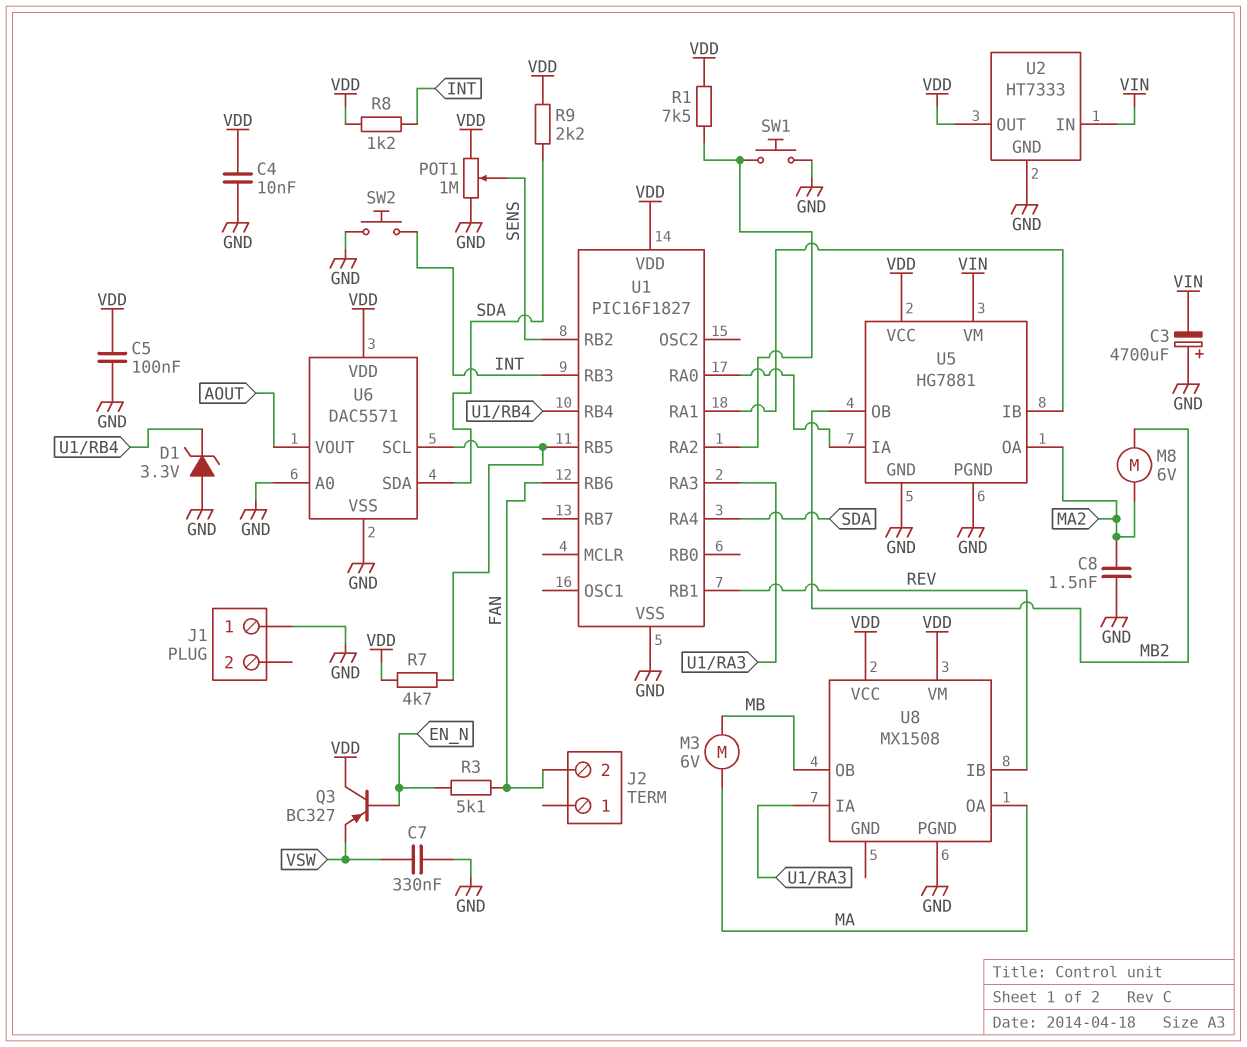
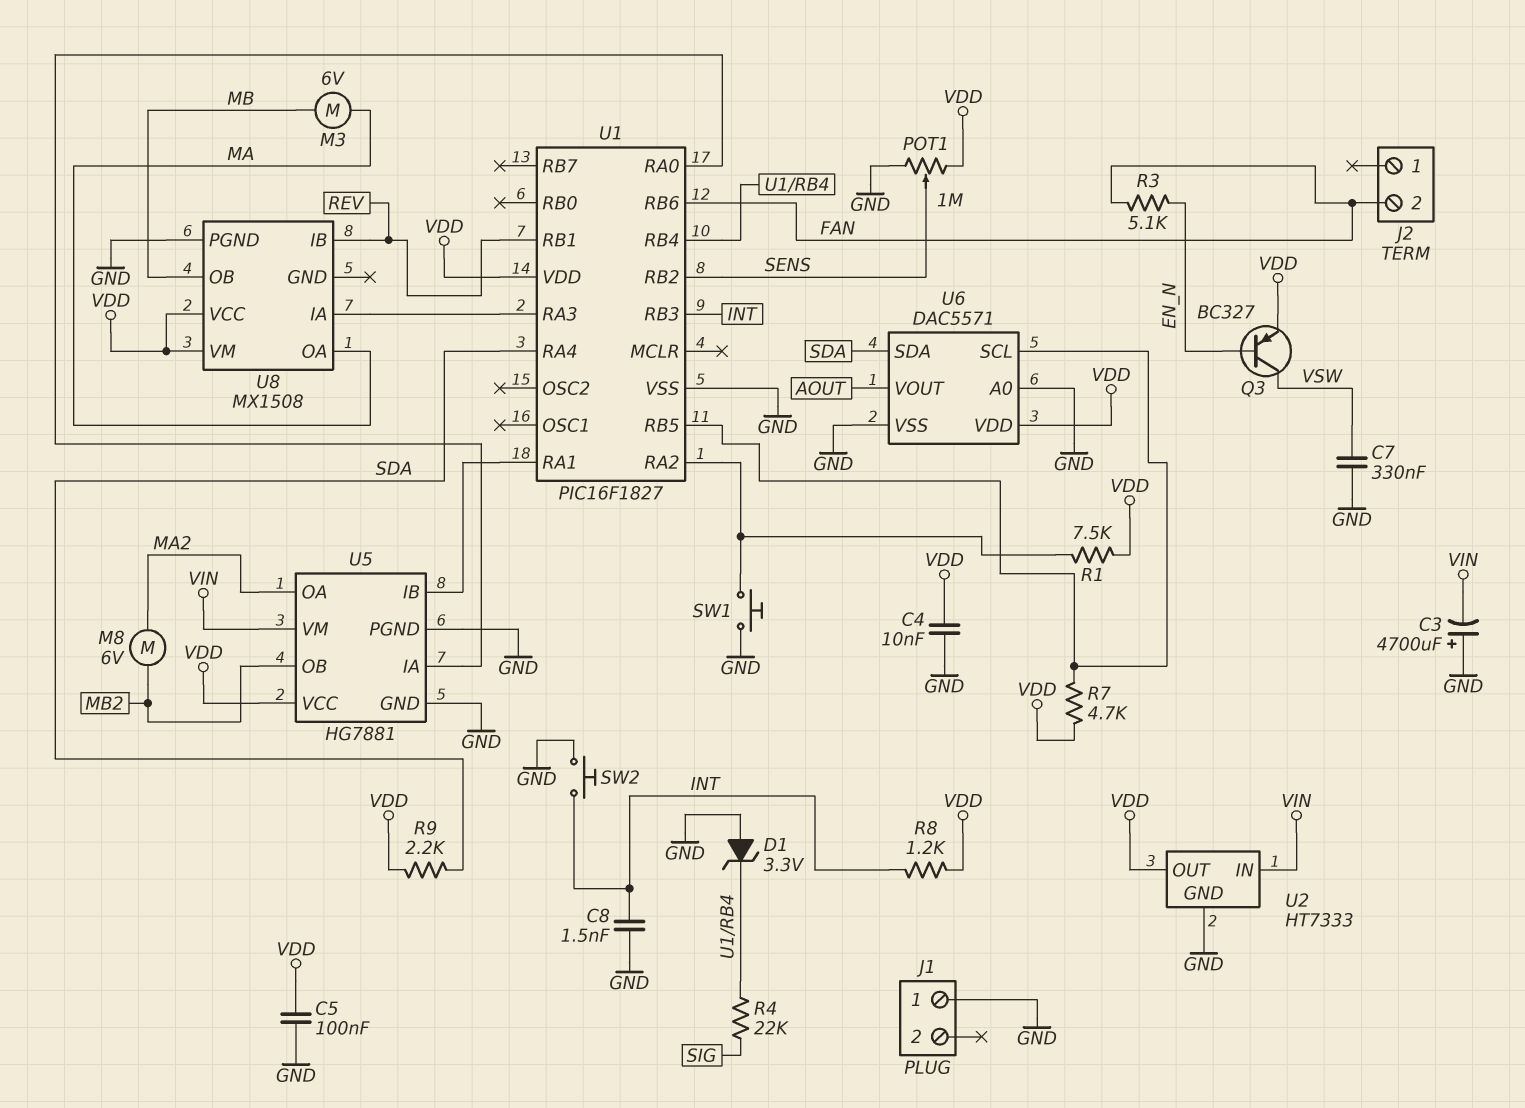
C8: 1.5nF (GND, MA2) -> 1.5nF (GND, INT)
Q3: PNP BC327 (B EN_N, C VDD, E VSW) -> PNP BC327 (B EN_N, C VSW, E VDD)
R4: none -> 22k (SIG, U1/RB4)

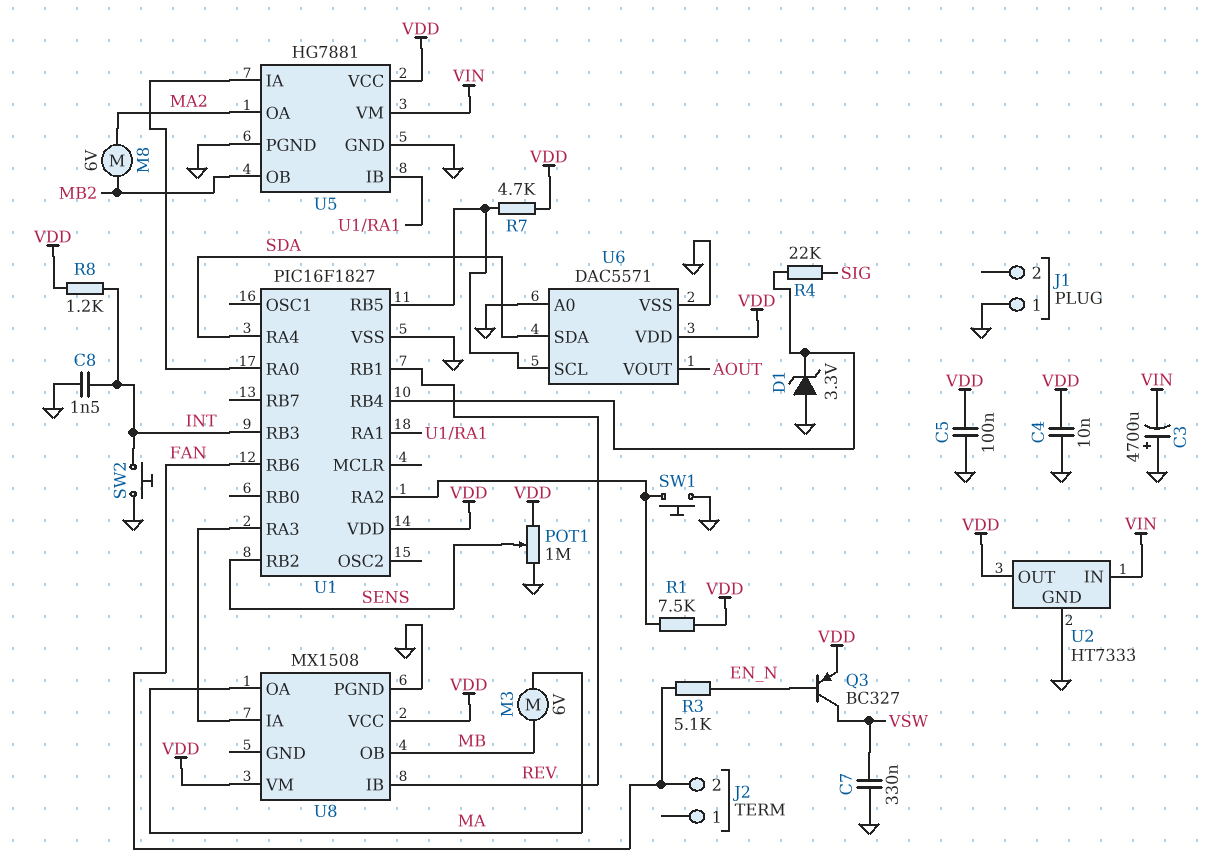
R9: 2.2k (SDA, VDD) -> none

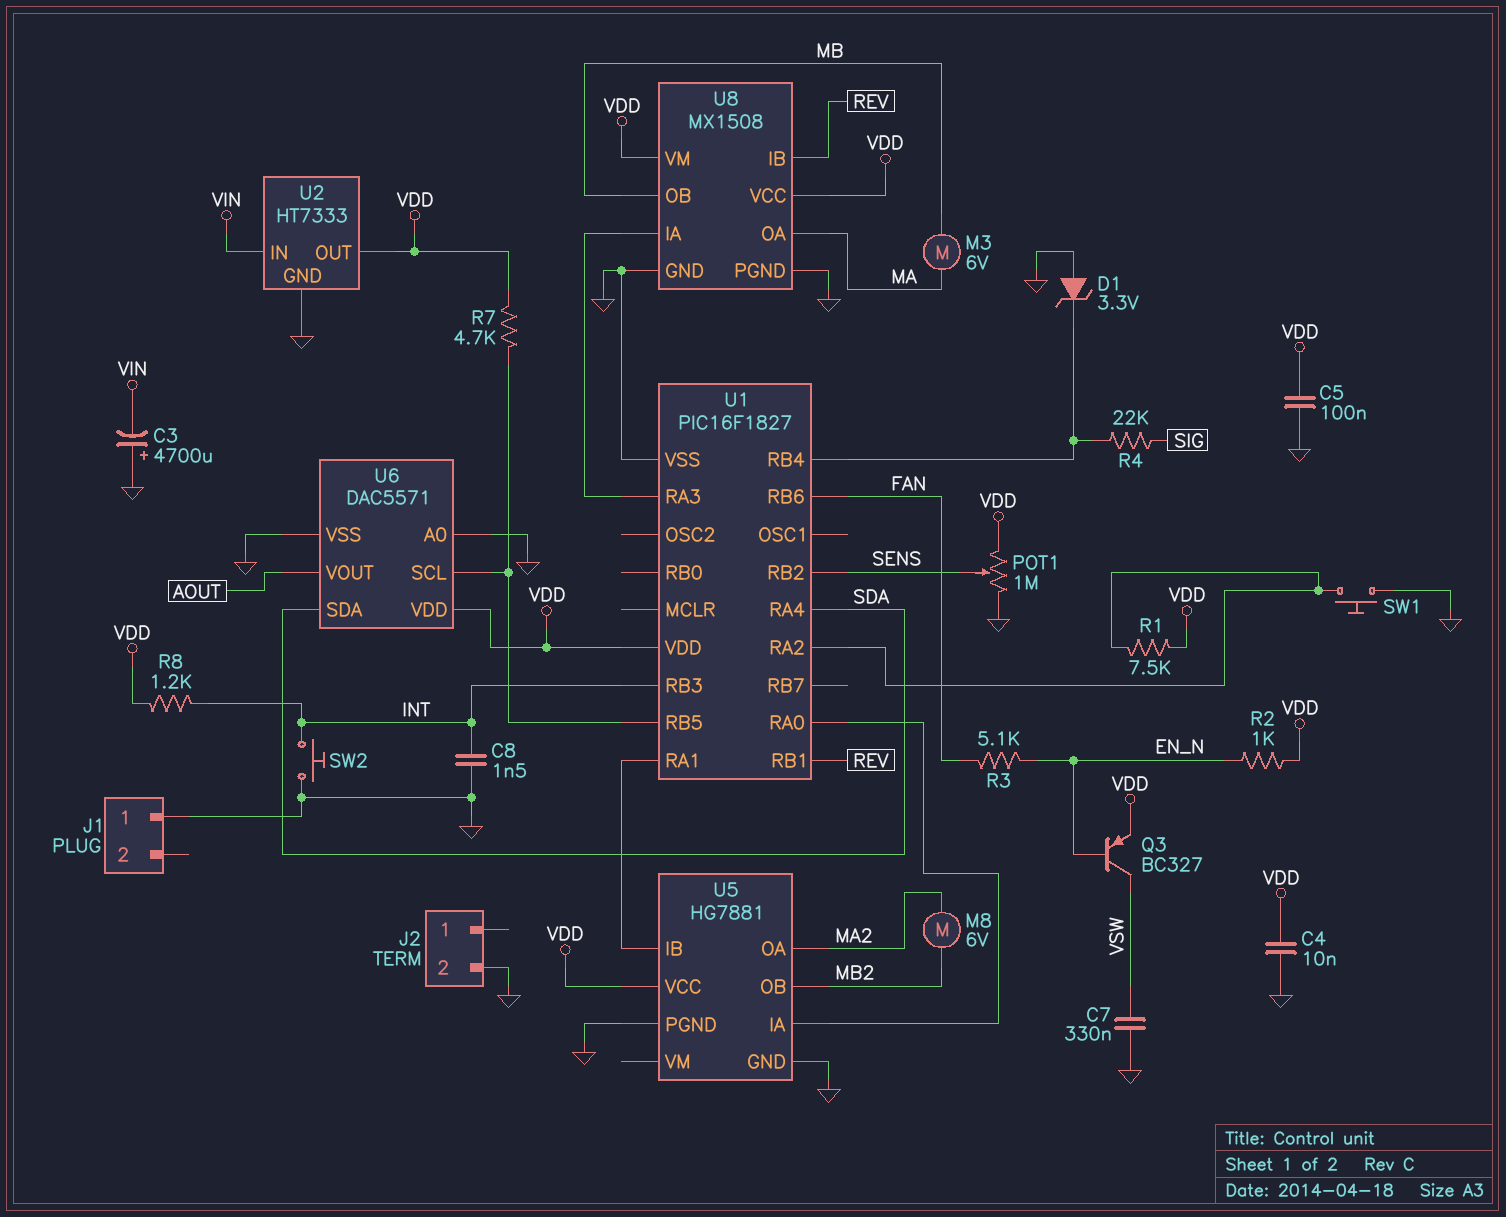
J2 pin 2: FAN -> GND
R2: none -> 1k (EN_N, VDD)
U5 pin VM: VIN -> none
U8 pin GND: none -> GND

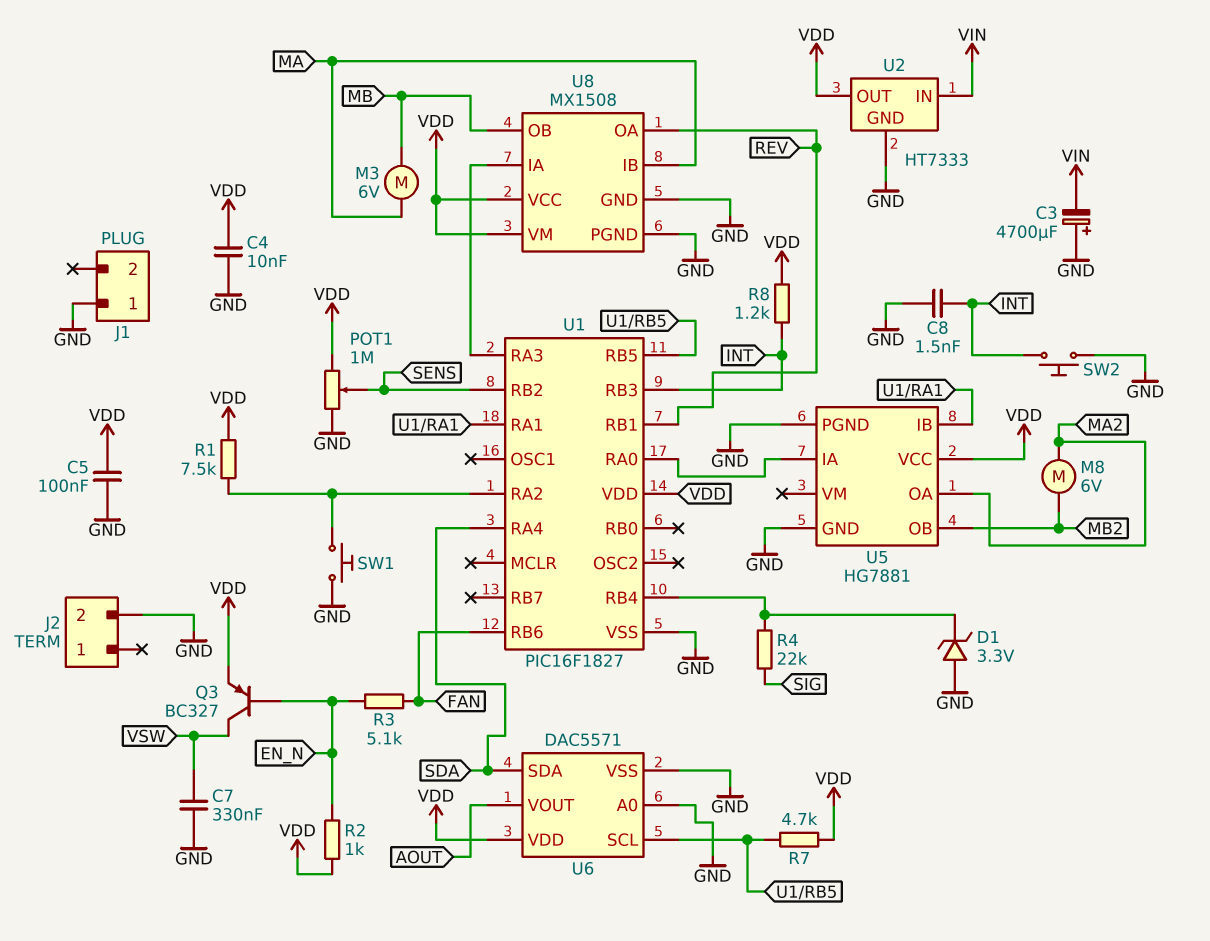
U8 pin IB: REV -> MA
U8 pin OA: MA -> REV

